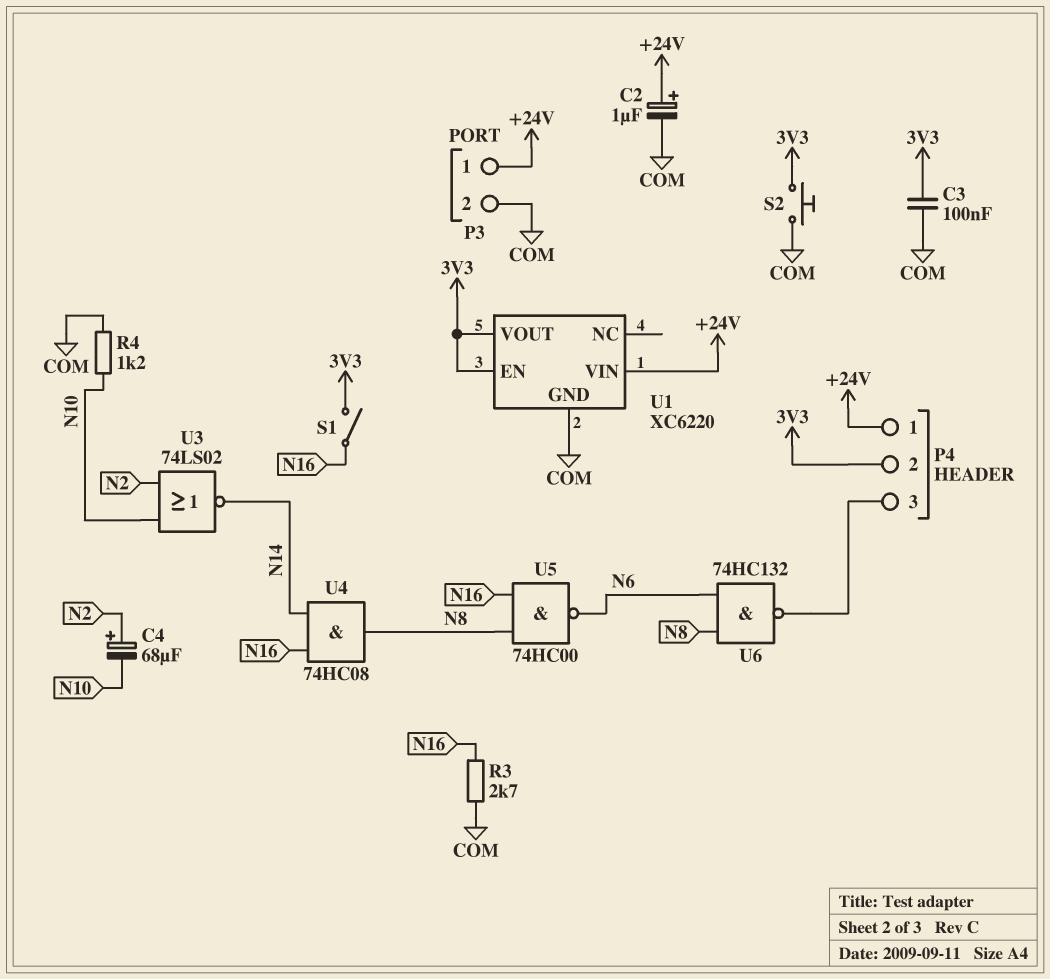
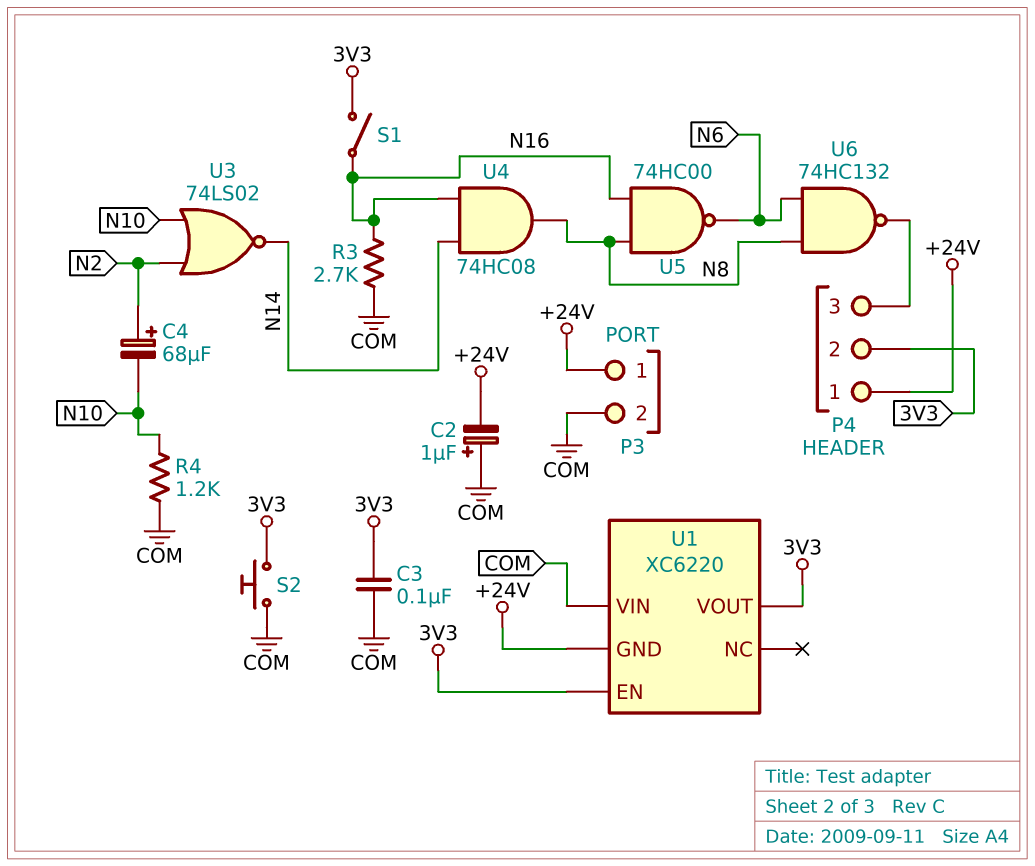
C2: 1uF (plus +24V, minus COM) -> 1uF (plus COM, minus +24V)
U1 pin GND: COM -> +24V
U1 pin VIN: +24V -> COM

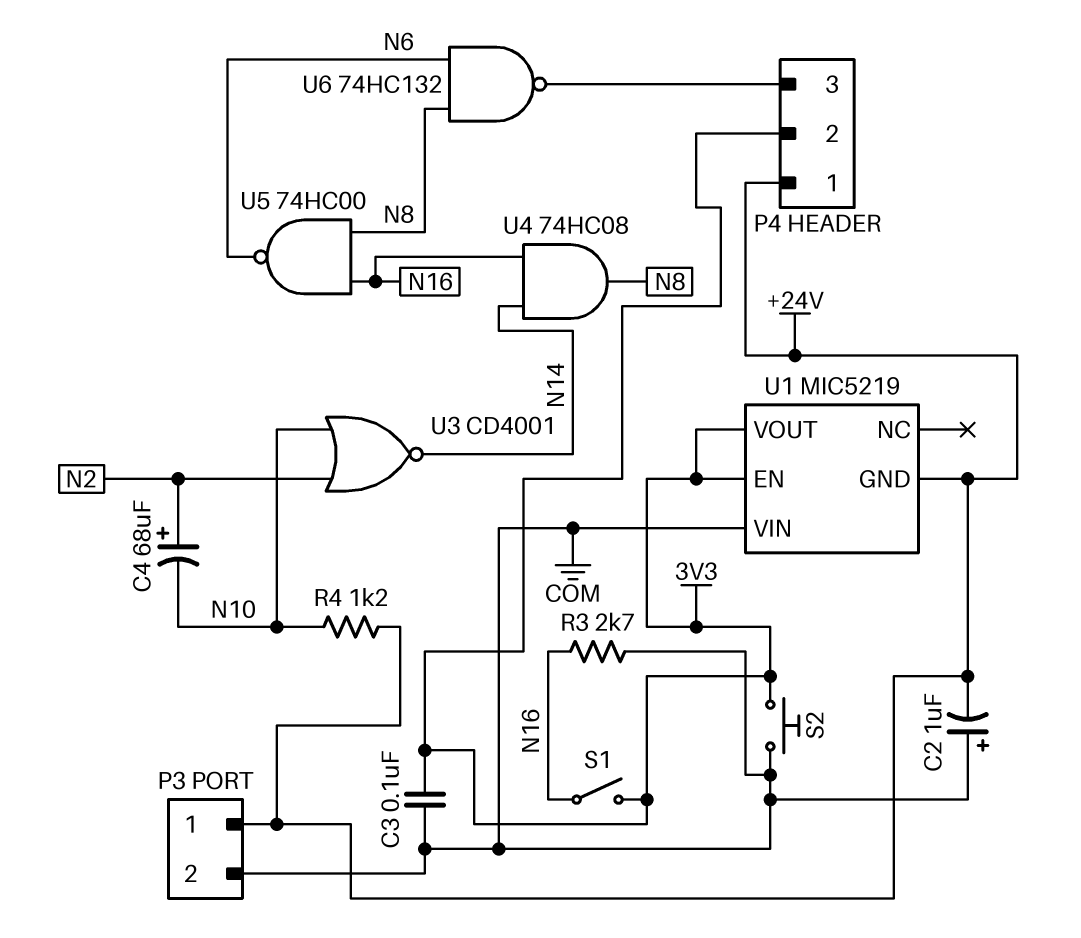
R4: 1.2k (COM, N10) -> 1.2k (+24V, N10)
U1: XC6220 -> MIC5219
U3: NOR 74LS02 (in N2, in N10, out N14) -> NOR CD4001 (in N2, in N10, out N14)

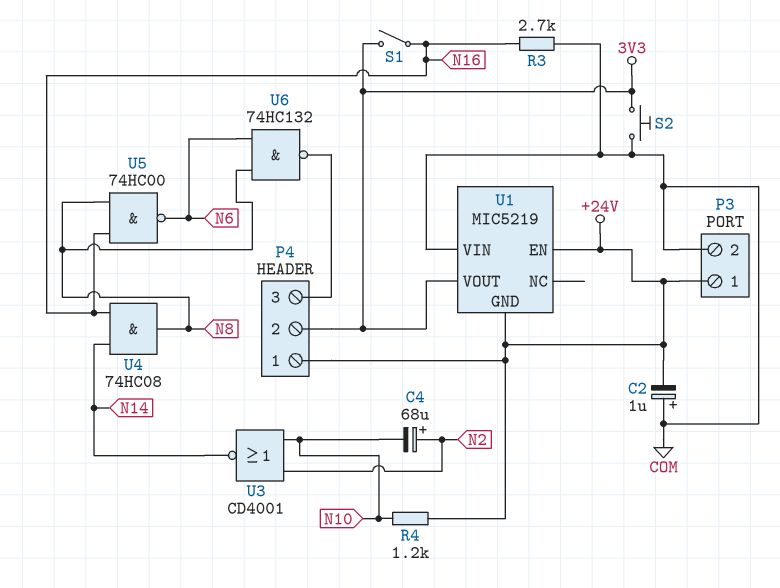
C3: 100nF (3V3, COM) -> none
U1 pin EN: 3V3 -> +24V

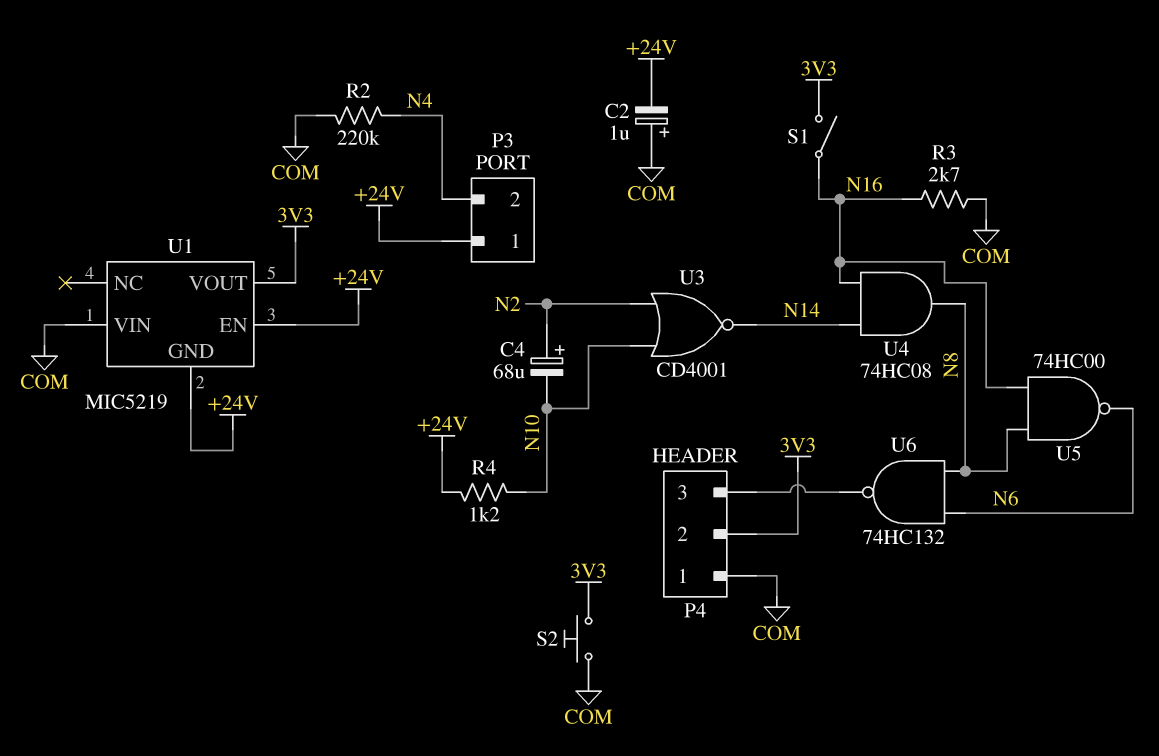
P3 pin 2: COM -> N4
P4 pin 1: +24V -> COM
R2: none -> 220k (COM, N4)

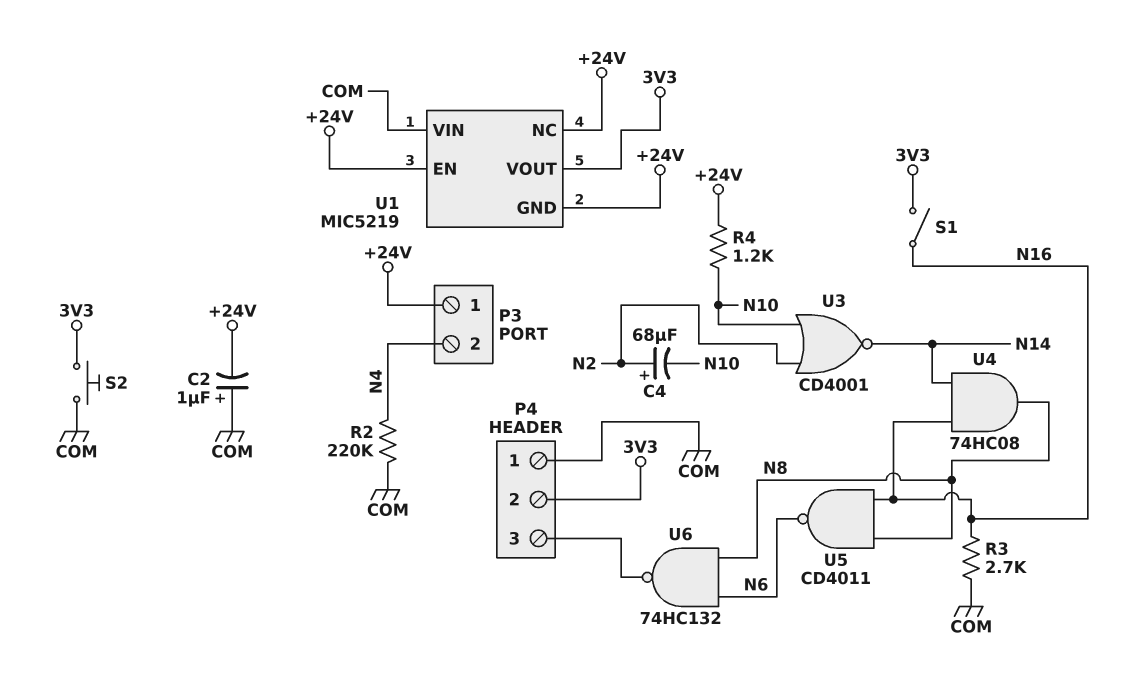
U1 pin NC: none -> +24V
U5: NAND 74HC00 (in N8, in N16, out N6) -> NAND CD4011 (in N8, in N16, out N6)

